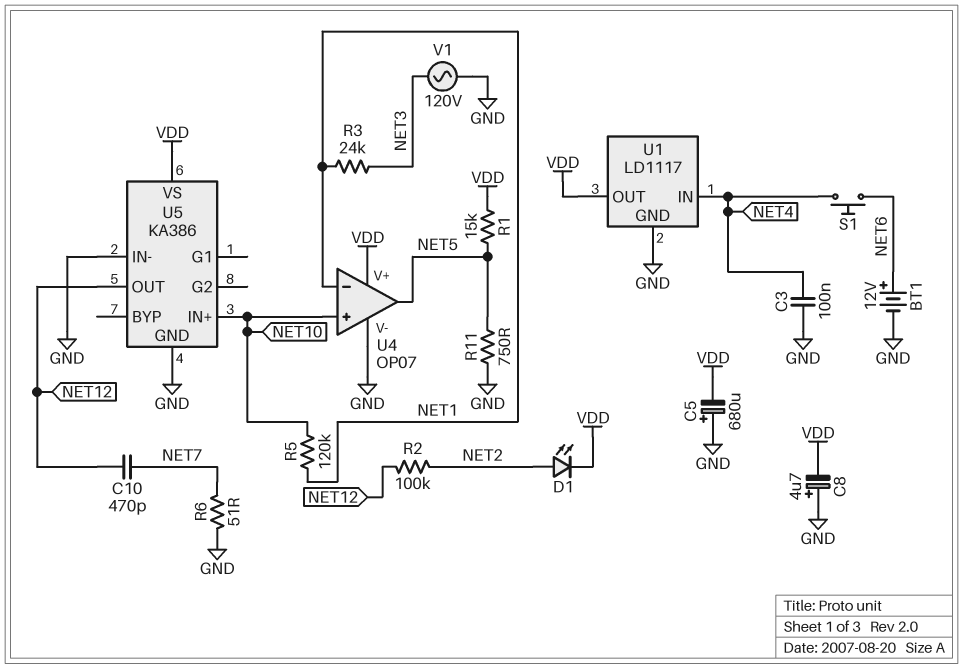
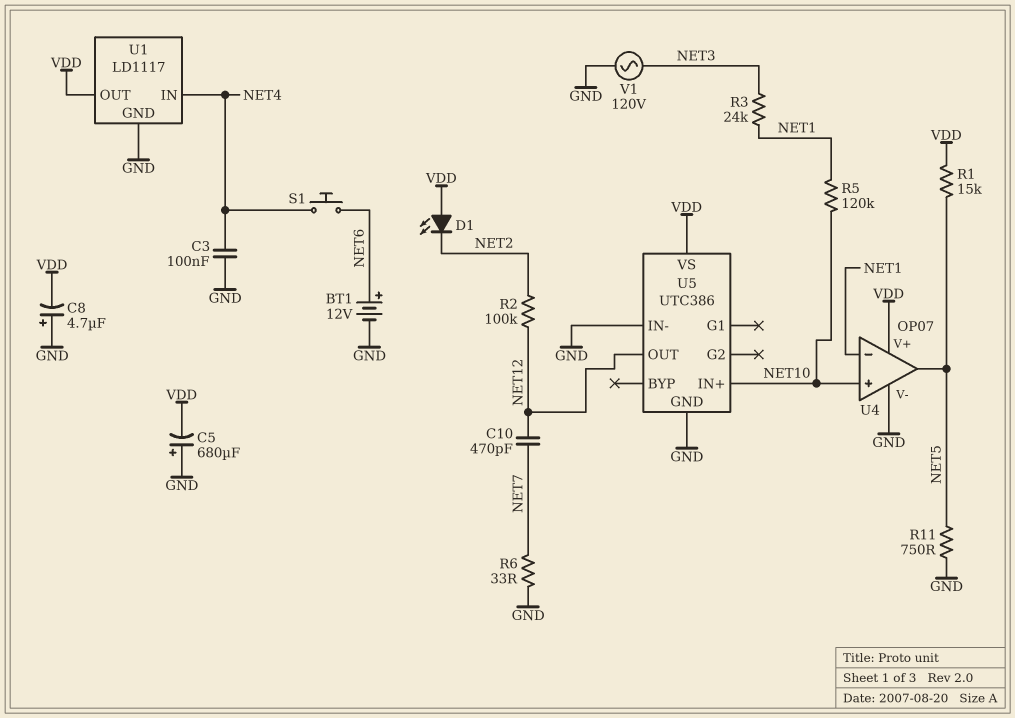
D1: LED (A NET2, K VDD) -> LED (A VDD, K NET2)
R6: 51 (GND, NET7) -> 33 (GND, NET7)
U5: KA386 -> UTC386

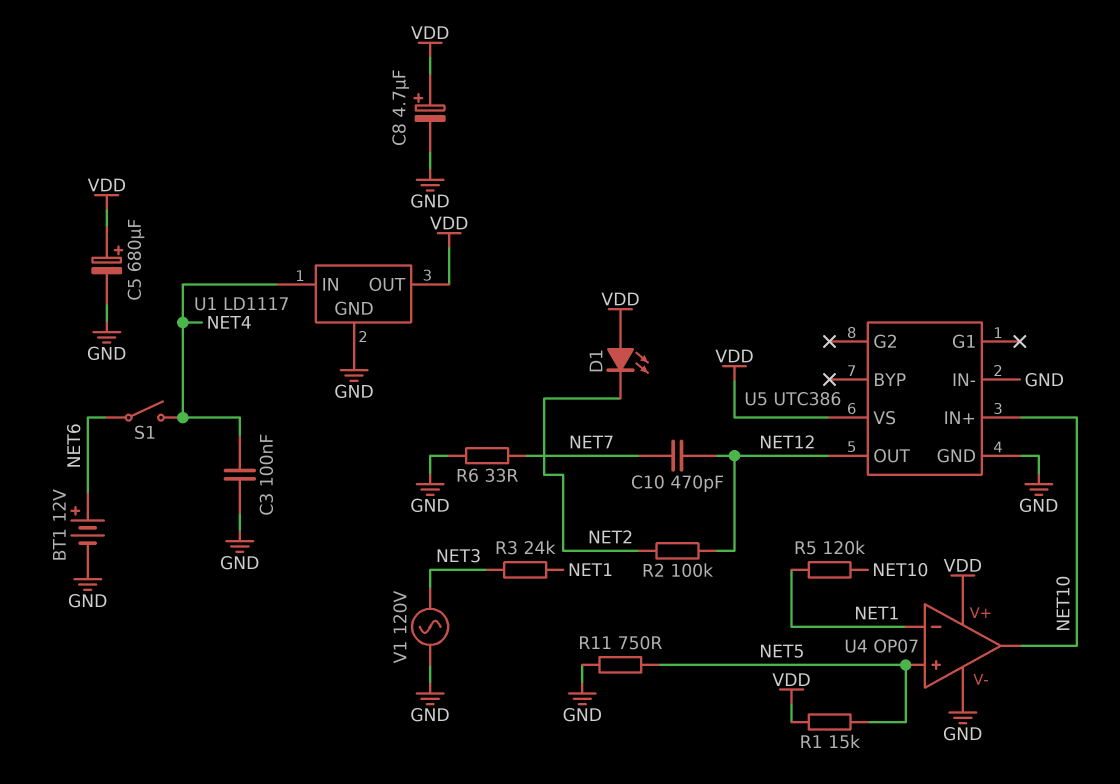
C5: 680uF (plus GND, minus VDD) -> 680uF (plus VDD, minus GND)
C8: 4.7uF (plus GND, minus VDD) -> 4.7uF (plus VDD, minus GND)
S1: button (NET4, NET6) -> switch (NET4, NET6)
U4 pin in+: NET10 -> NET5
U4 pin out: NET5 -> NET10

